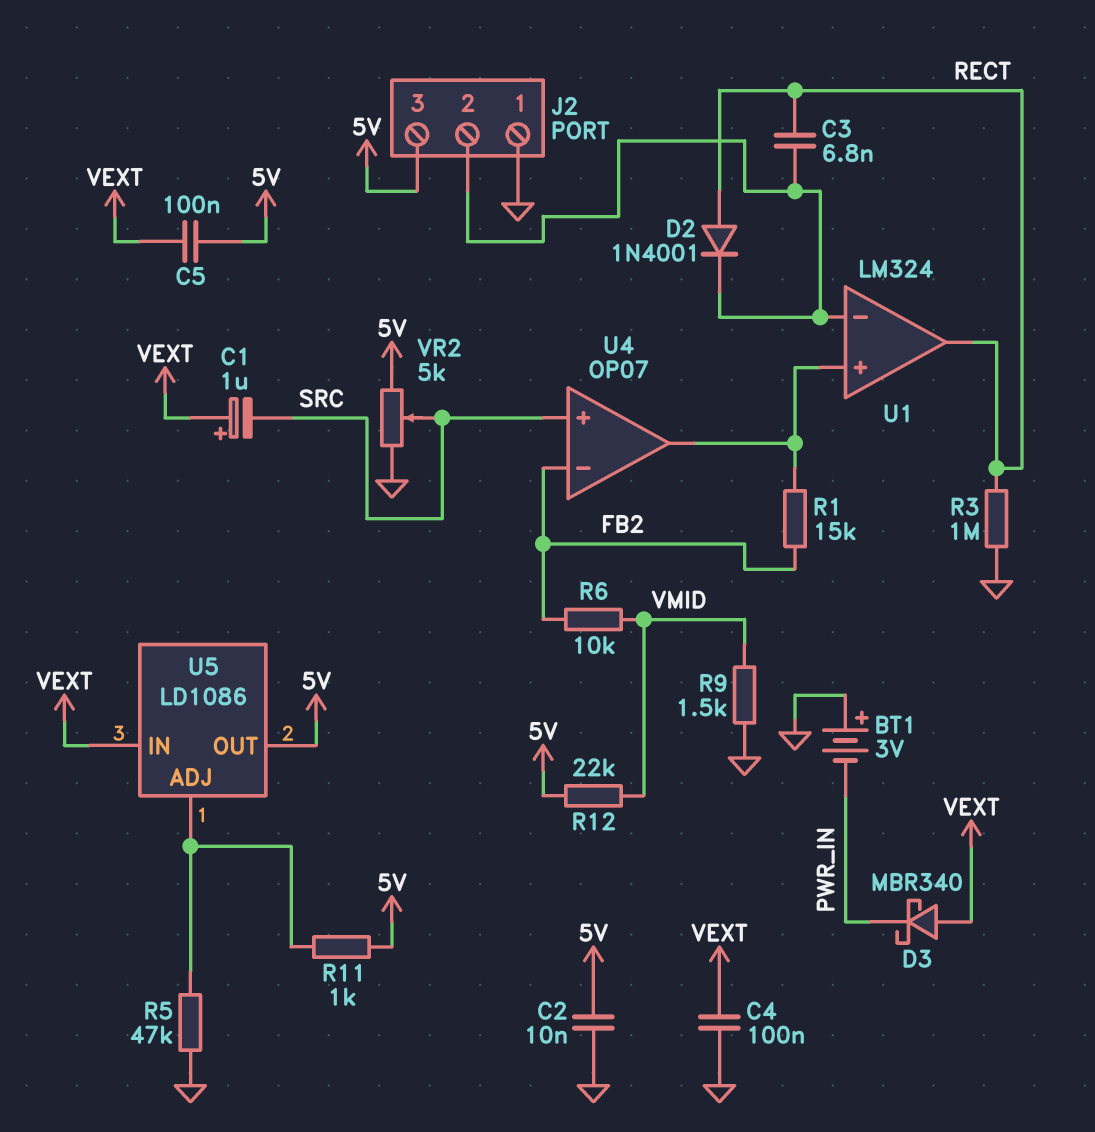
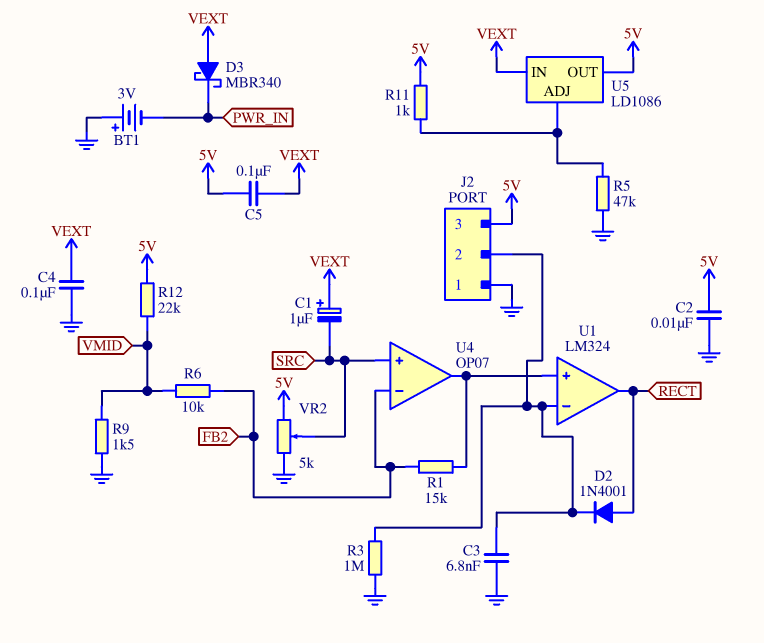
C3: 6.8nF (J2/2, RECT) -> 6.8nF (GND, J2/2)
R3: 1M (GND, RECT) -> 1M (GND, J2/2)

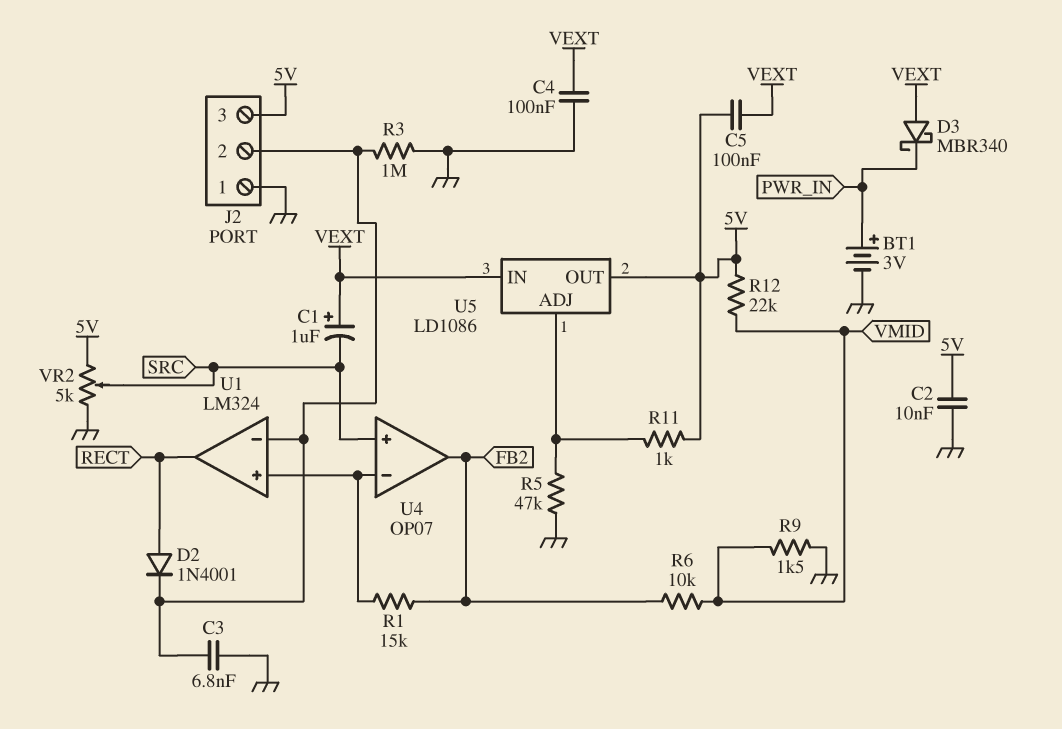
BT1: 3V (plus GND, minus PWR_IN) -> 3V (plus PWR_IN, minus GND)
U4 pin in-: FB2 -> U1/in+
U4 pin out: U1/in+ -> FB2

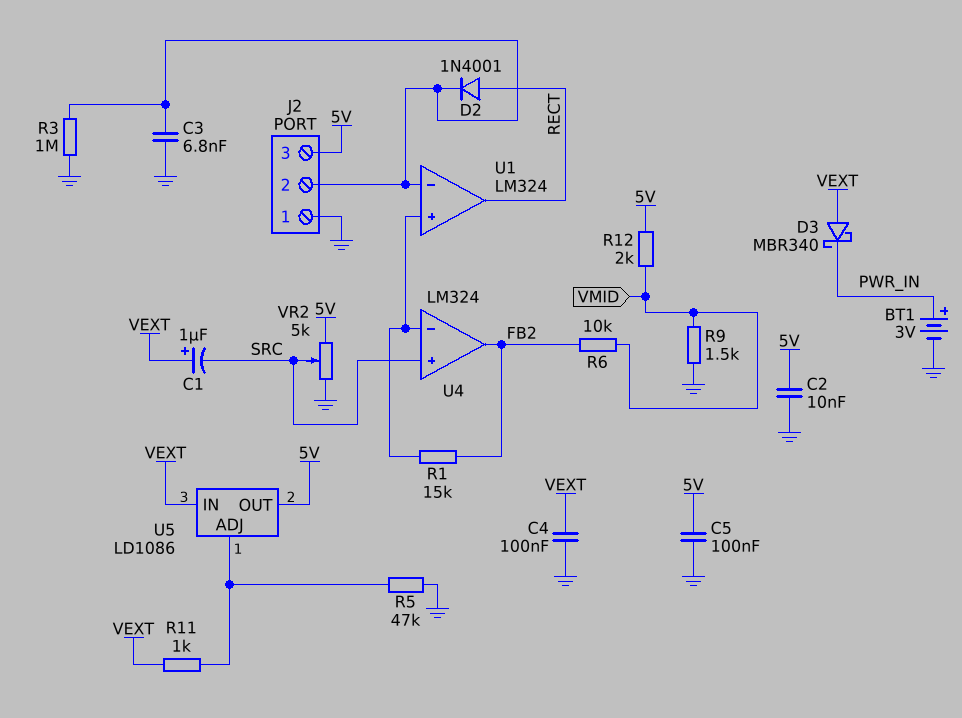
C5: 100nF (5V, VEXT) -> 100nF (5V, GND)
R11: 1k (5V, U5/ADJ) -> 1k (U5/ADJ, VEXT)
R12: 22k (5V, VMID) -> 2k (5V, VMID)
U4: OP07 -> LM324

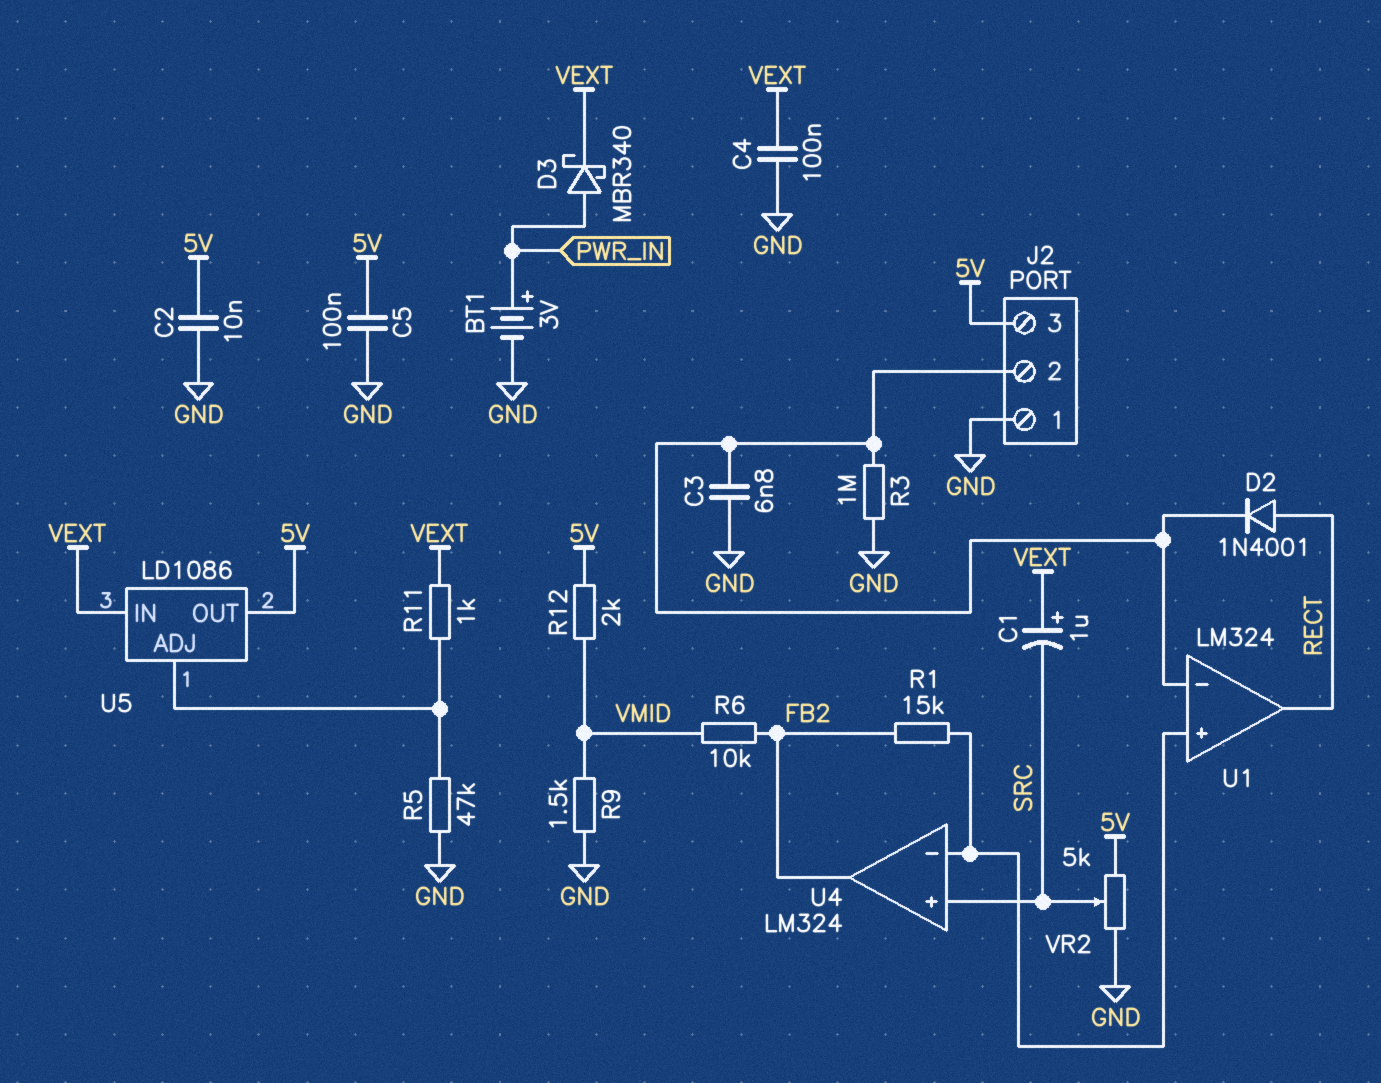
D3: schottky MBR340 (A VEXT, K PWR_IN) -> schottky MBR340 (A PWR_IN, K VEXT)

